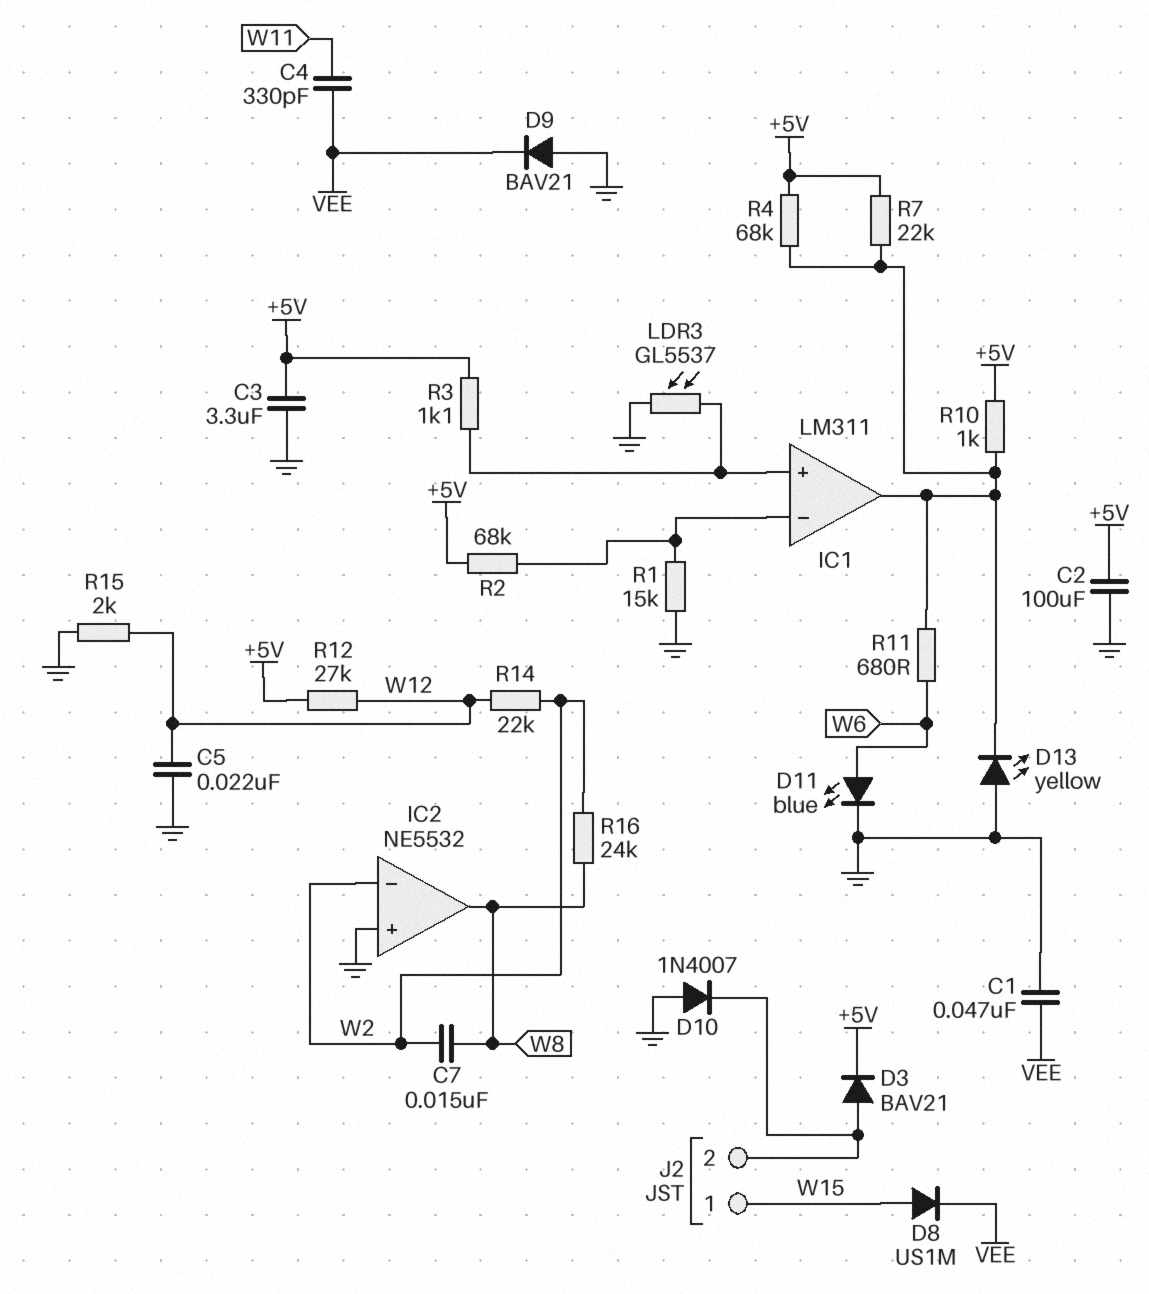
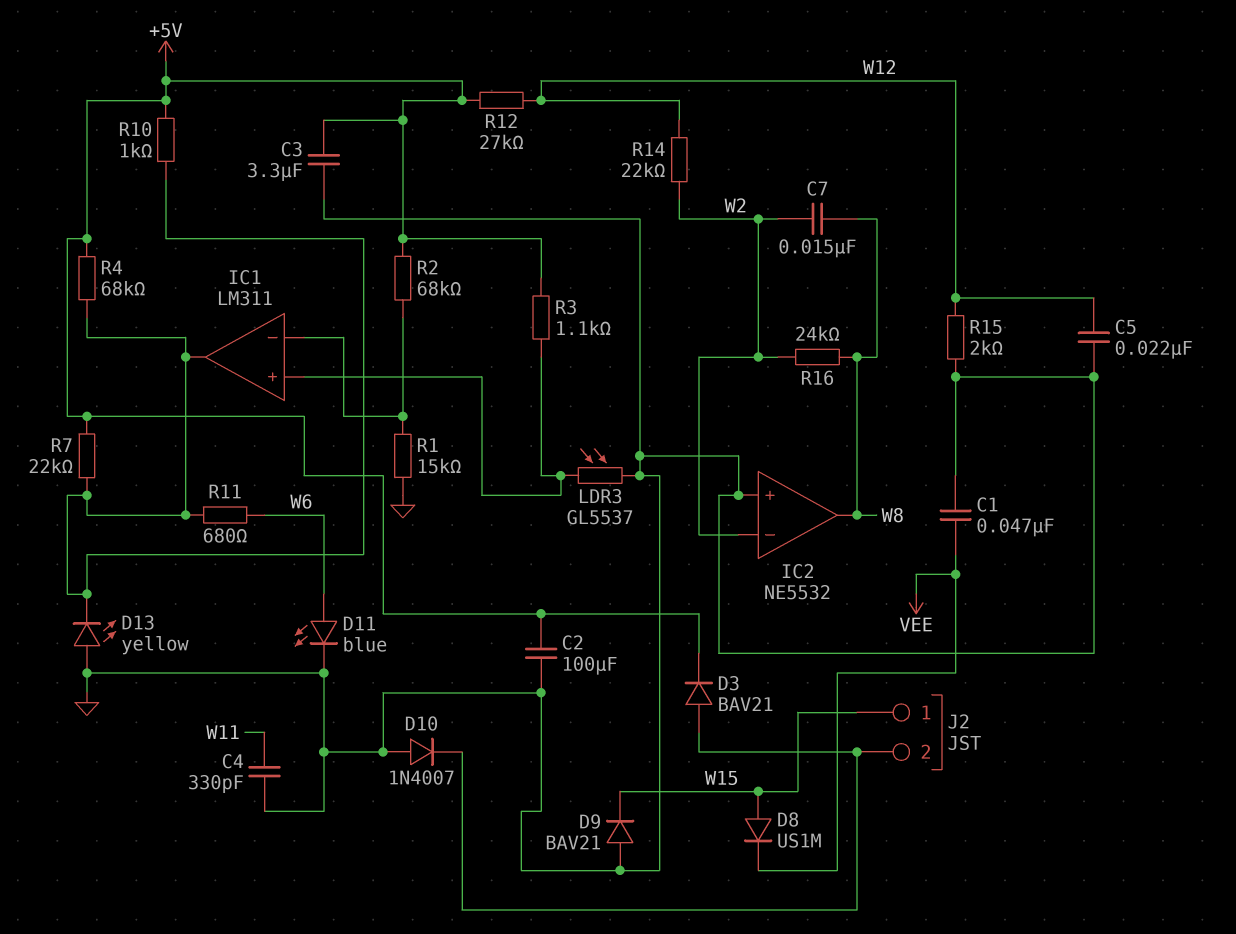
C4: 330pF (VEE, W11) -> 330pF (GND, W11)
D9: diode BAV21 (A GND, K VEE) -> diode BAV21 (A GND, K W15)

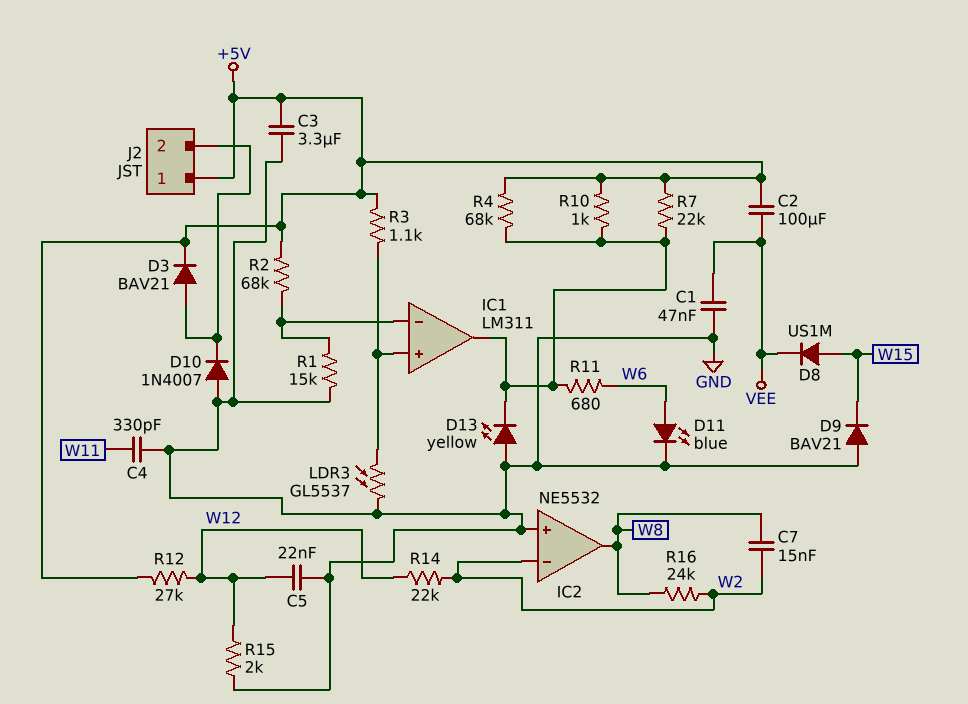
C2: 100uF (+5V, GND) -> 100uF (+5V, VEE)
J2 pin 1: W15 -> +5V

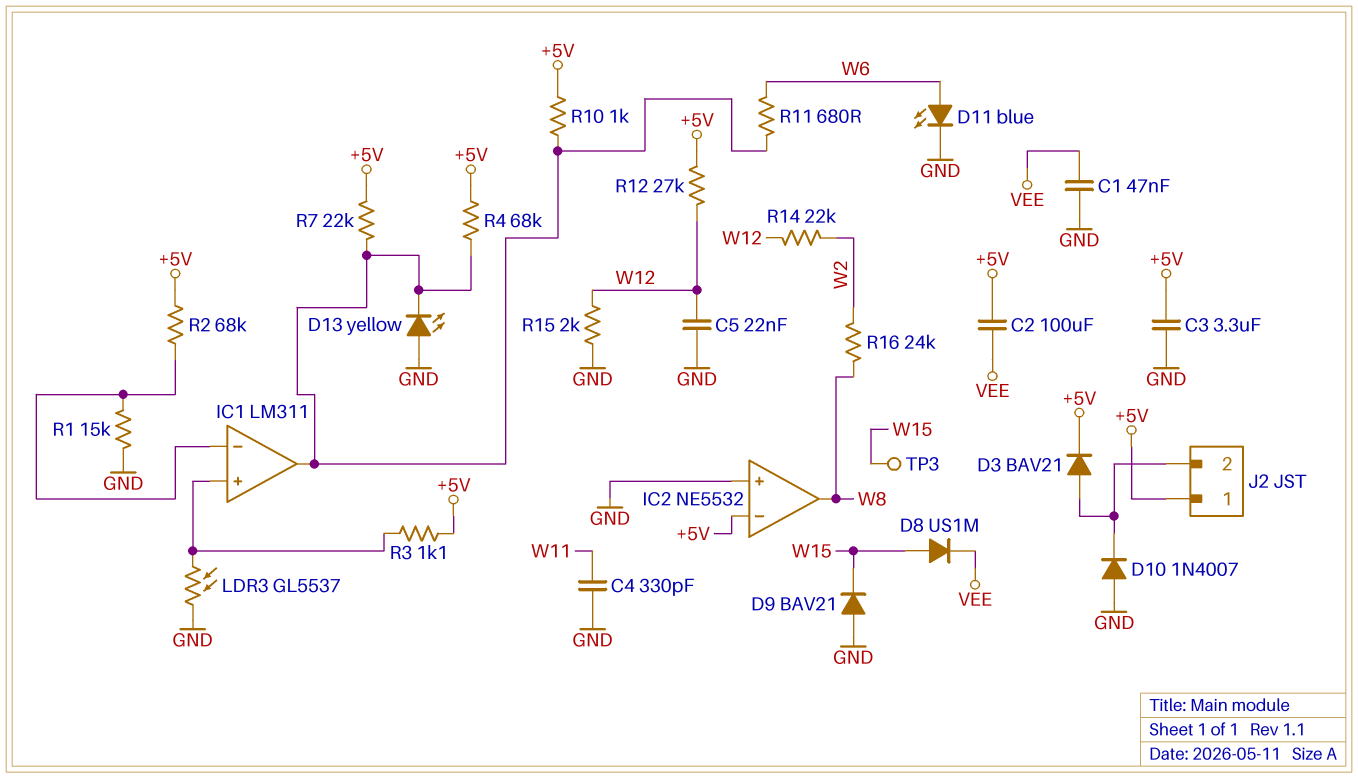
C7: 15nF (W2, W8) -> none
IC2 pin in-: W2 -> +5V
TP3: none -> test point (W15)

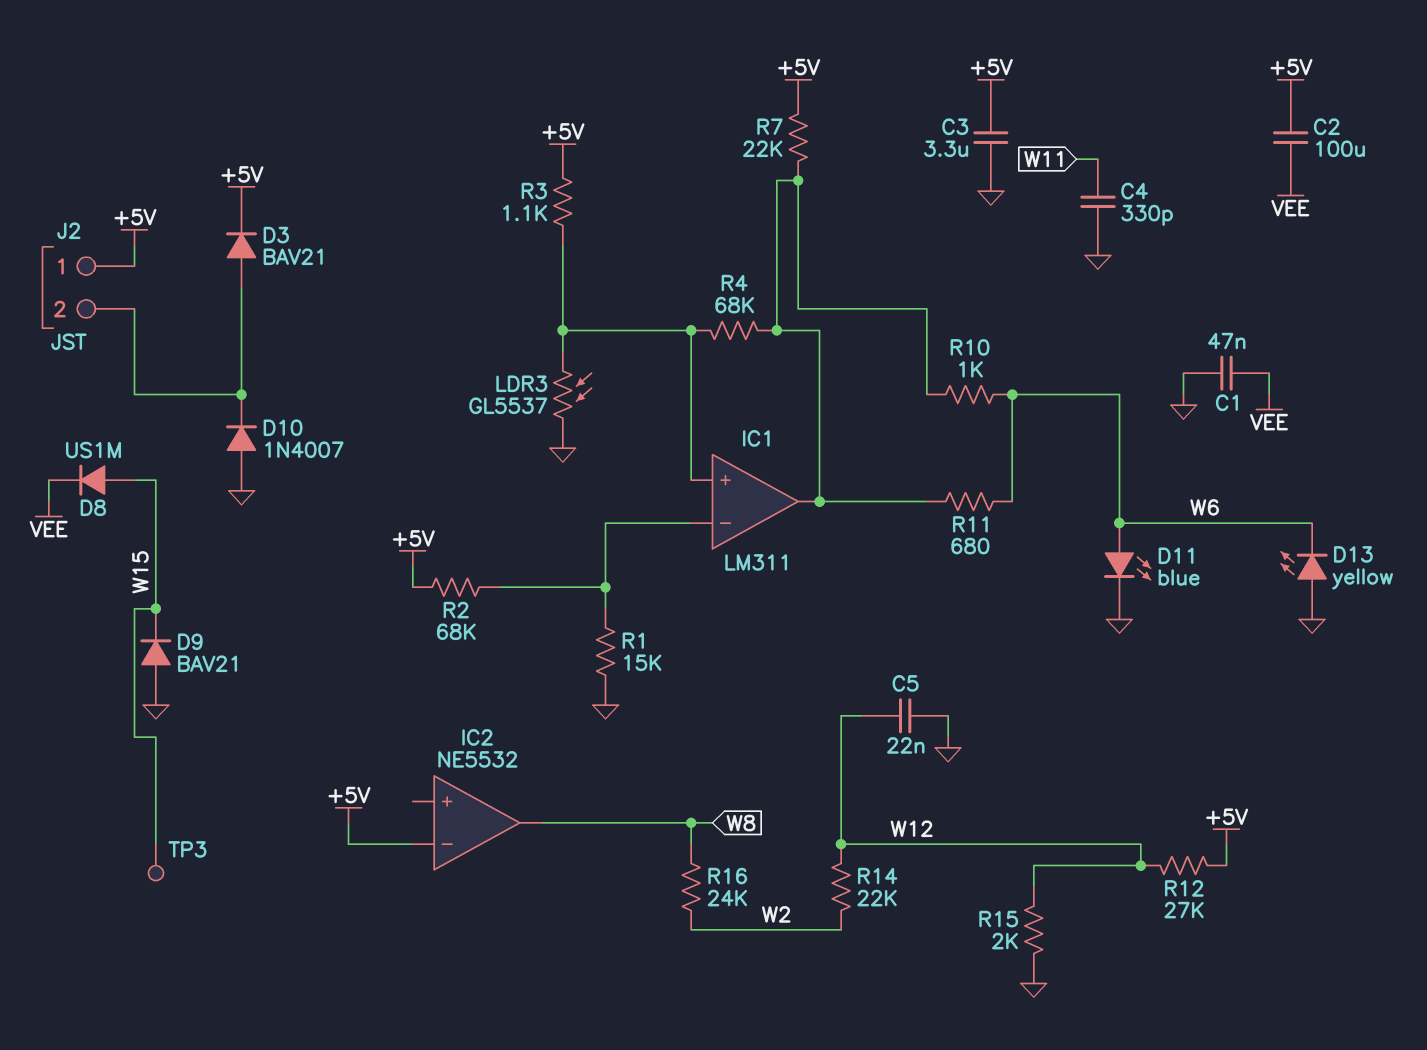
D13: LED yellow (A GND, K IC1/out) -> LED yellow (A GND, K W6)
IC2 pin in+: GND -> none
R4: 68k (+5V, IC1/out) -> 68k (IC1/in+, IC1/out)
R10: 1k (+5V, IC1/out) -> 1k (IC1/out, W6)

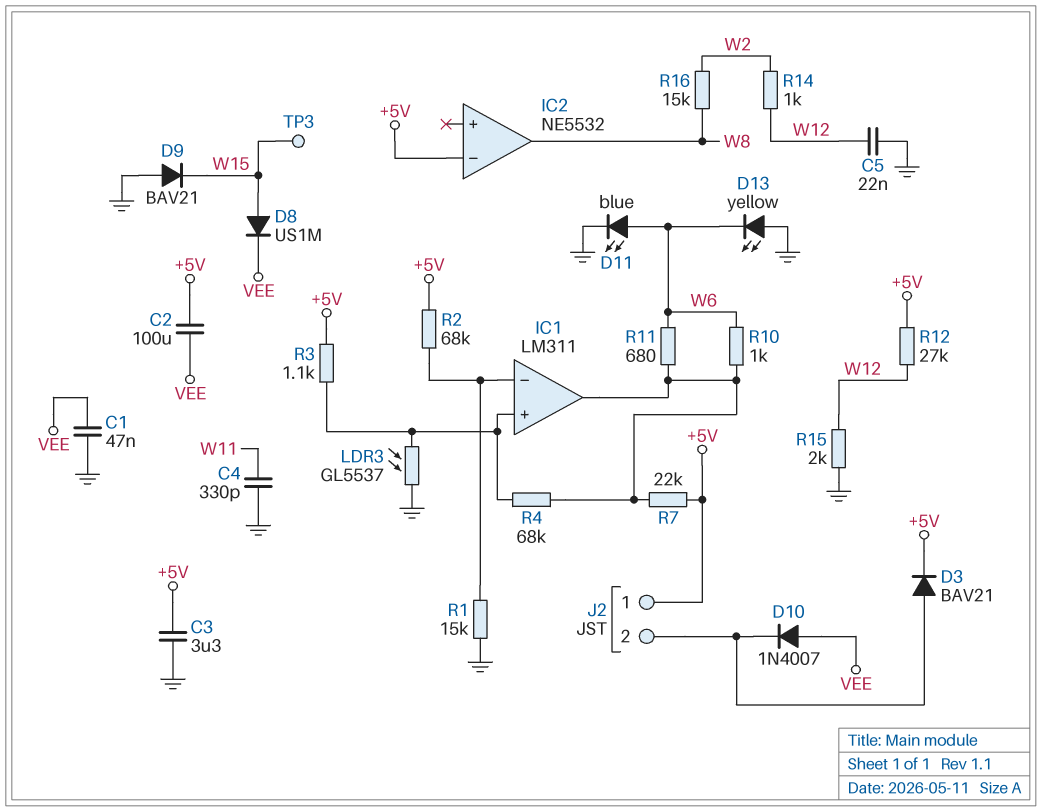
D10: diode 1N4007 (A GND, K J2/2) -> diode 1N4007 (A VEE, K J2/2)
R14: 22k (W2, W12) -> 1k (W2, W12)
R16: 24k (W2, W8) -> 15k (W2, W8)

